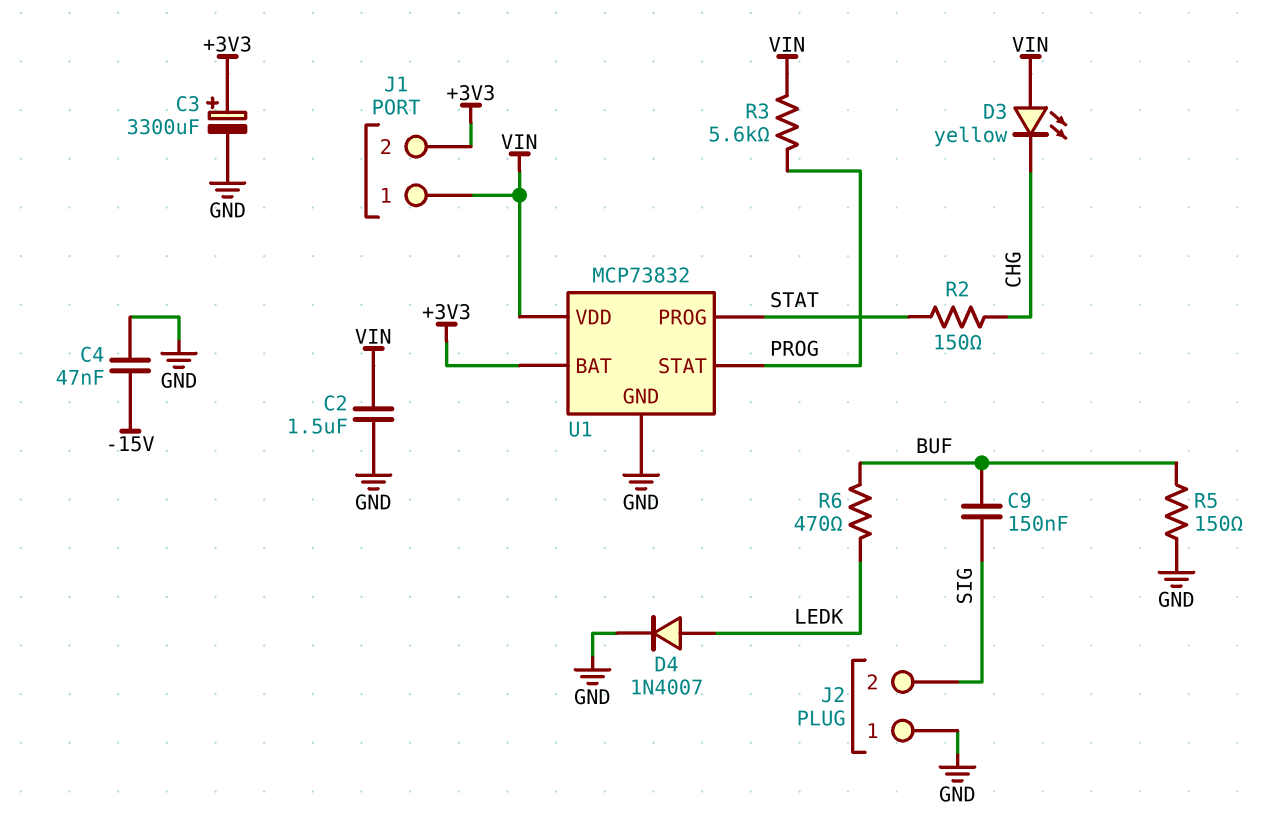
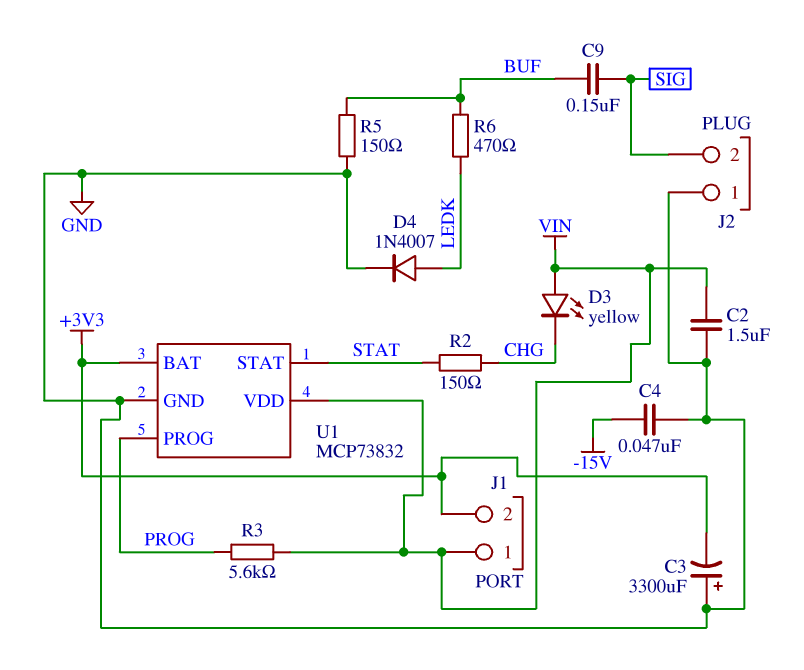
C3: 3300uF (plus +3V3, minus GND) -> 3300uF (plus GND, minus +3V3)
U1 pin PROG: STAT -> PROG
U1 pin STAT: PROG -> STAT

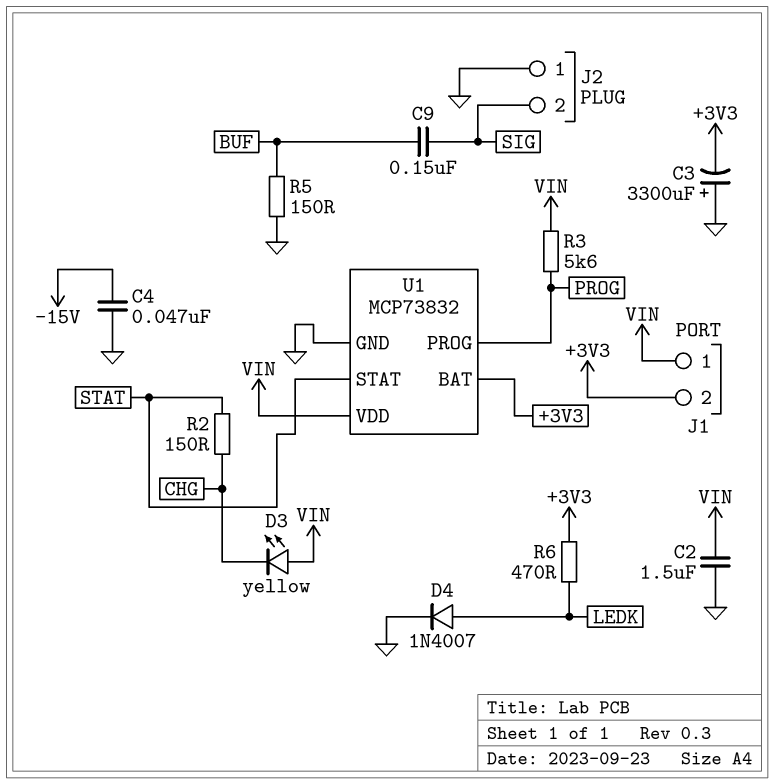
R6: 470 (BUF, LEDK) -> 470 (+3V3, LEDK)

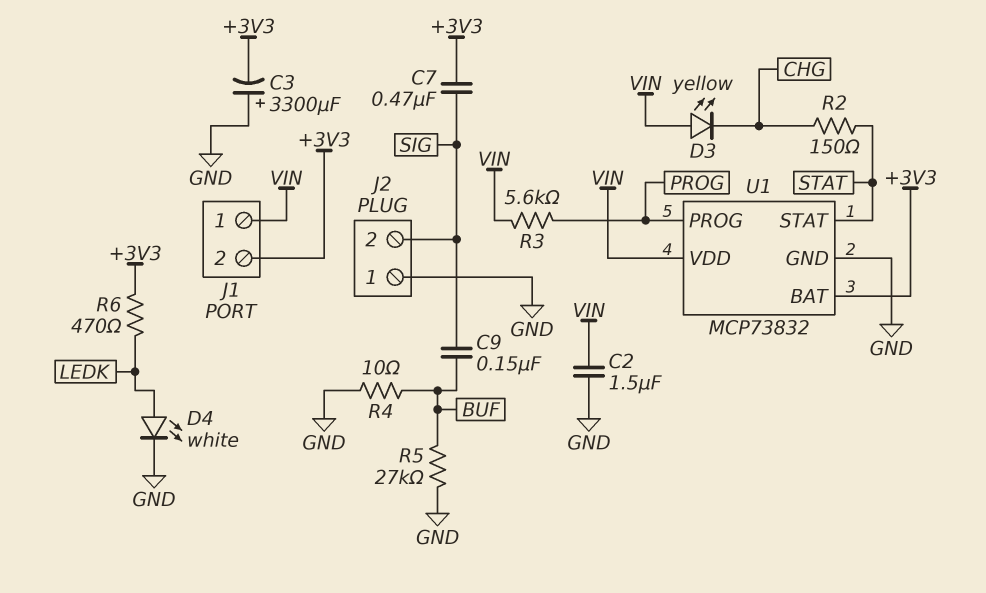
C4: 47nF (-15V, GND) -> none
C7: none -> 470nF (+3V3, SIG)
D4: diode 1N4007 (A LEDK, K GND) -> LED white (A LEDK, K GND)
R4: none -> 10 (BUF, GND)
R5: 150 (BUF, GND) -> 27k (BUF, GND)

